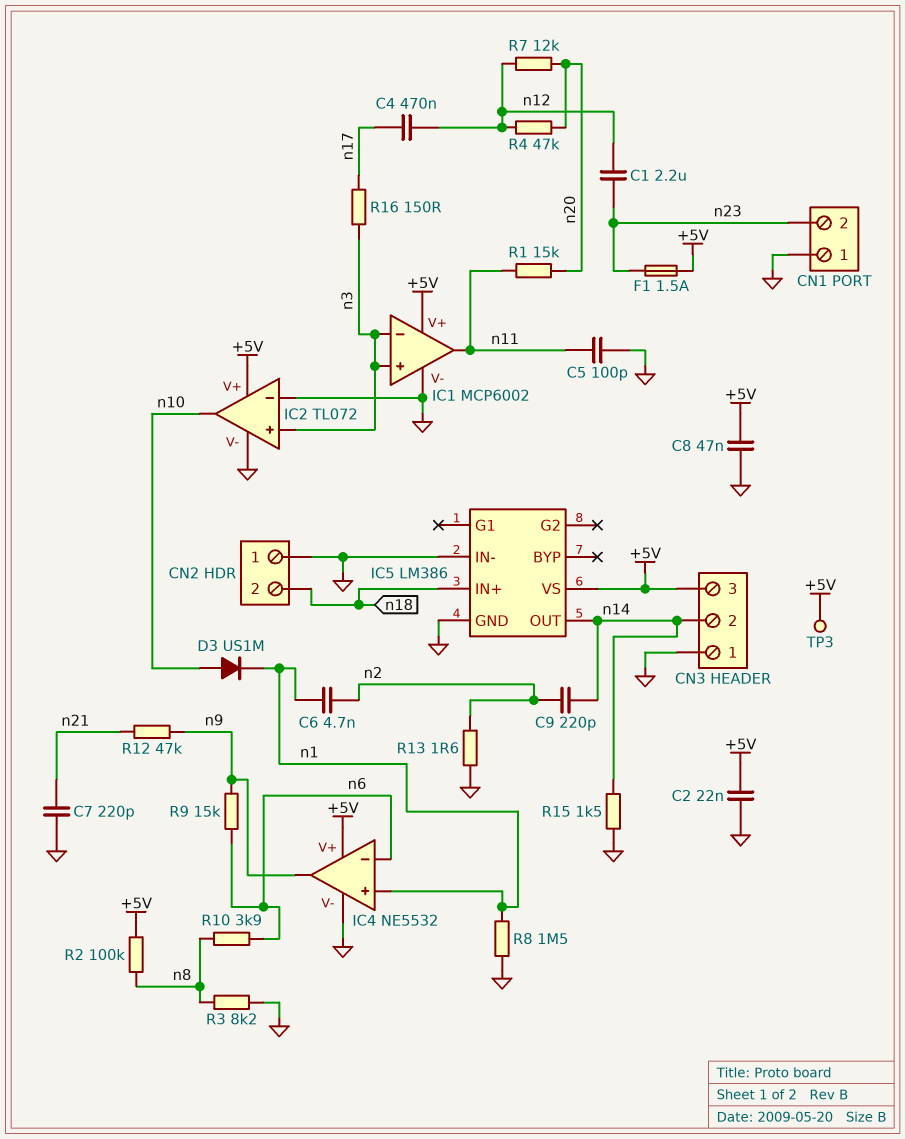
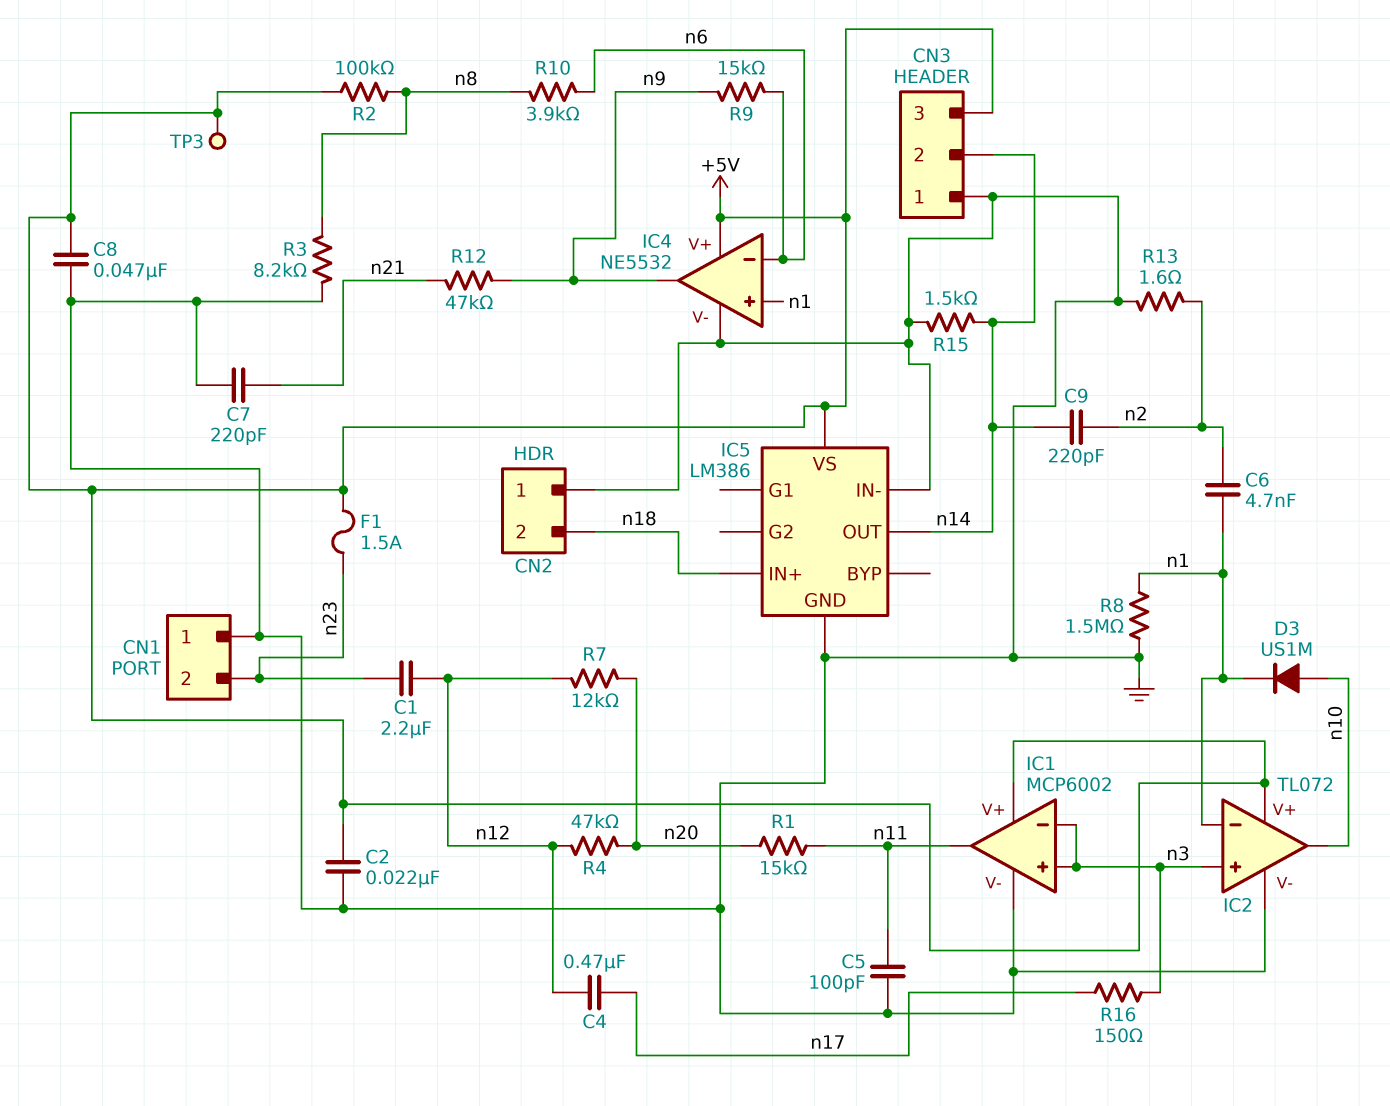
IC2 pin in-: GND -> n1

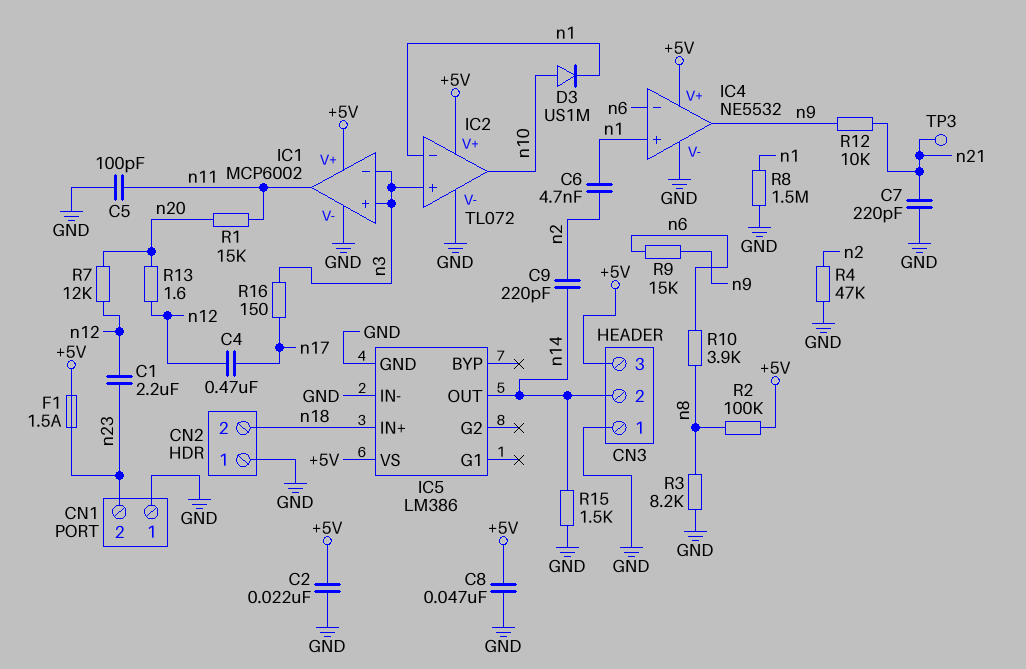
R4: 47k (n12, n20) -> 47k (GND, n2)
R12: 47k (n9, n21) -> 10k (n9, n21)
R13: 1.6 (GND, n2) -> 1.6 (n12, n20)
TP3: test point (+5V) -> test point (n21)

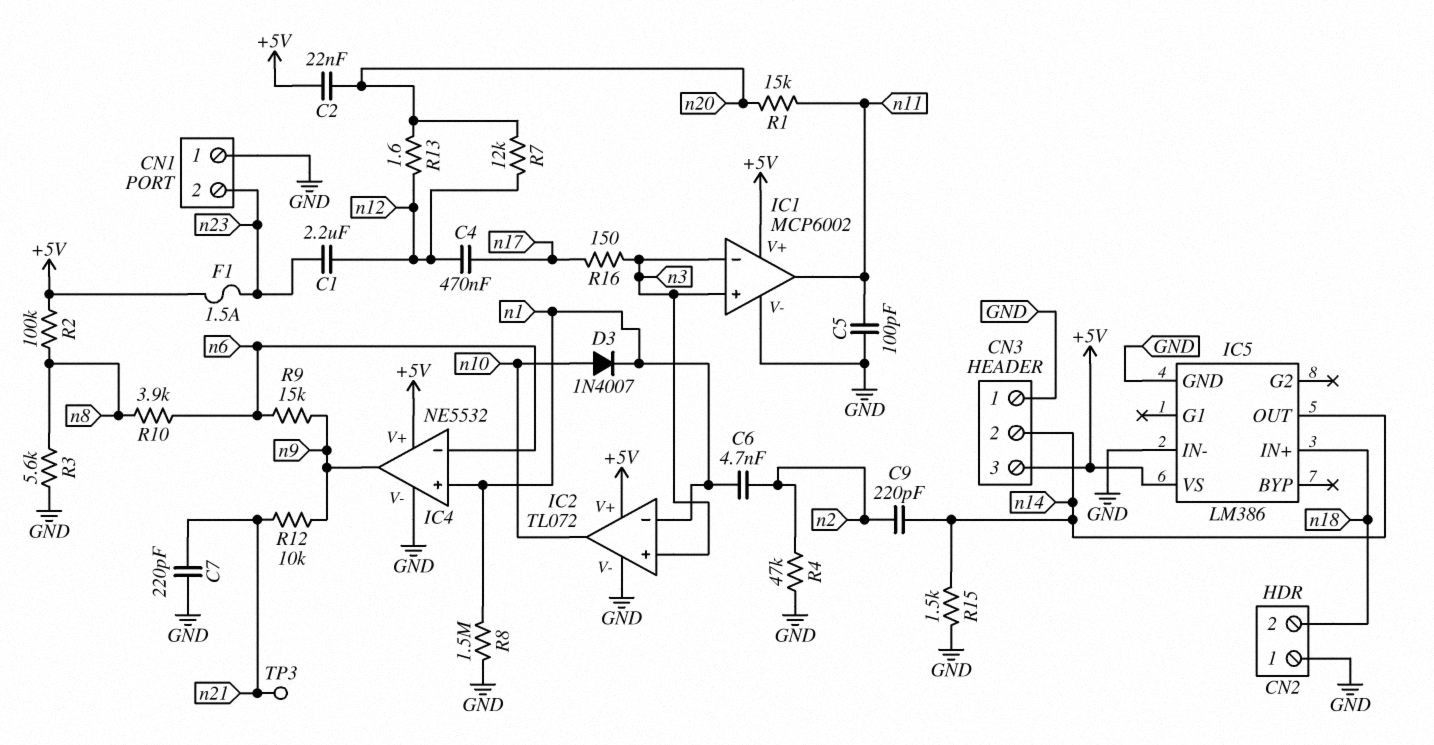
C2: 22nF (+5V, GND) -> 22nF (+5V, n20)
C8: 47nF (+5V, GND) -> none
D3: diode US1M (A n10, K n1) -> diode 1N4007 (A n10, K n1)
R3: 8.2k (GND, n8) -> 5.6k (GND, n8)

